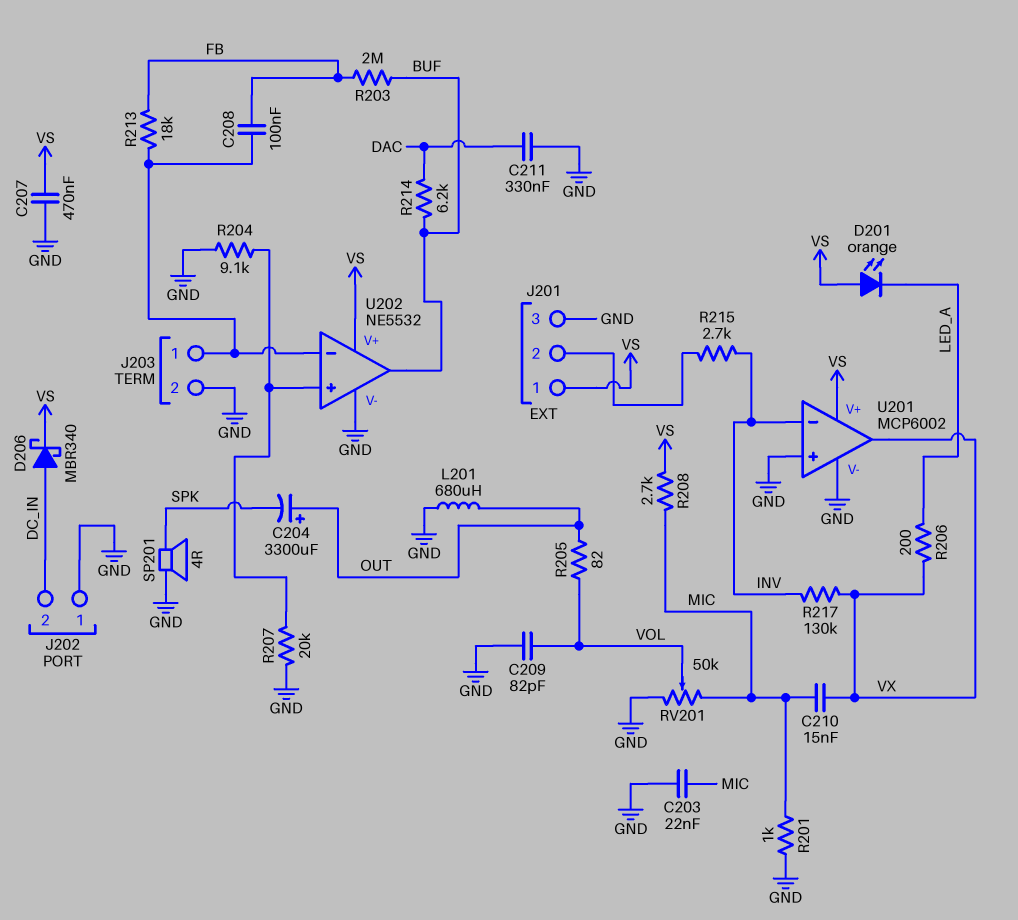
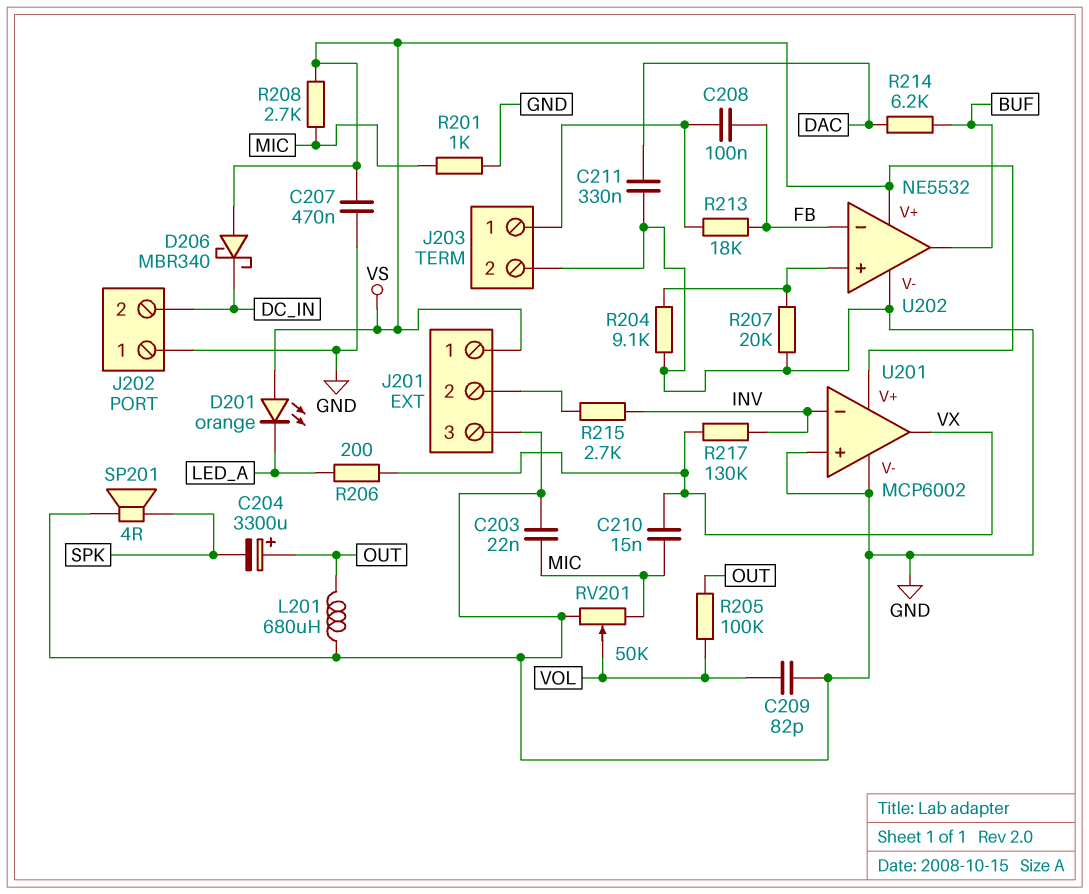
D206: schottky MBR340 (A DC_IN, K VS) -> schottky MBR340 (A VS, K DC_IN)
R203: 2M (BUF, FB) -> none
R205: 82 (OUT, VOL) -> 100k (OUT, VOL)
U202 pin in-: J203/1 -> FB

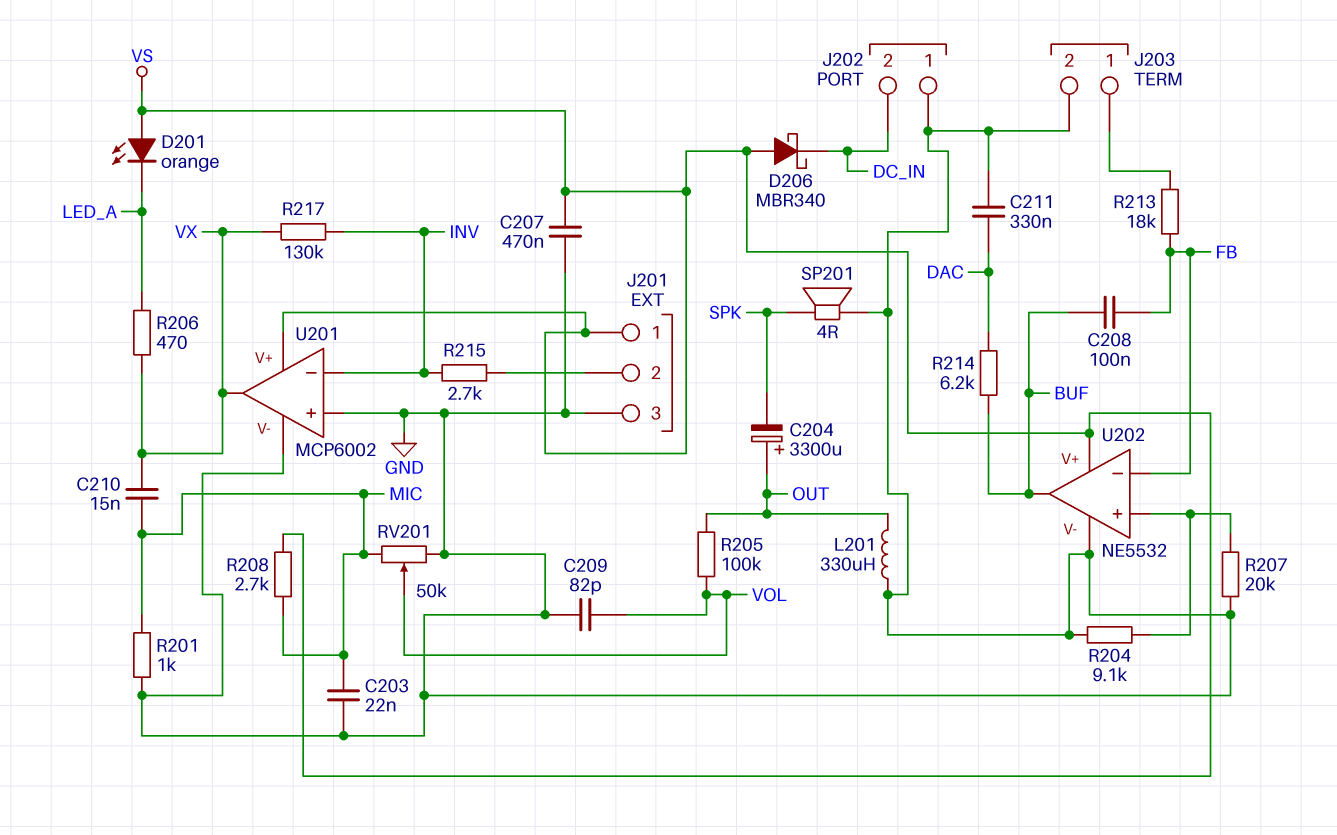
C208: 100nF (FB, J203/1) -> 100nF (BUF, FB)
L201: 680uH (GND, OUT) -> 330uH (GND, OUT)
R206: 200 (LED_A, VX) -> 470 (LED_A, VX)

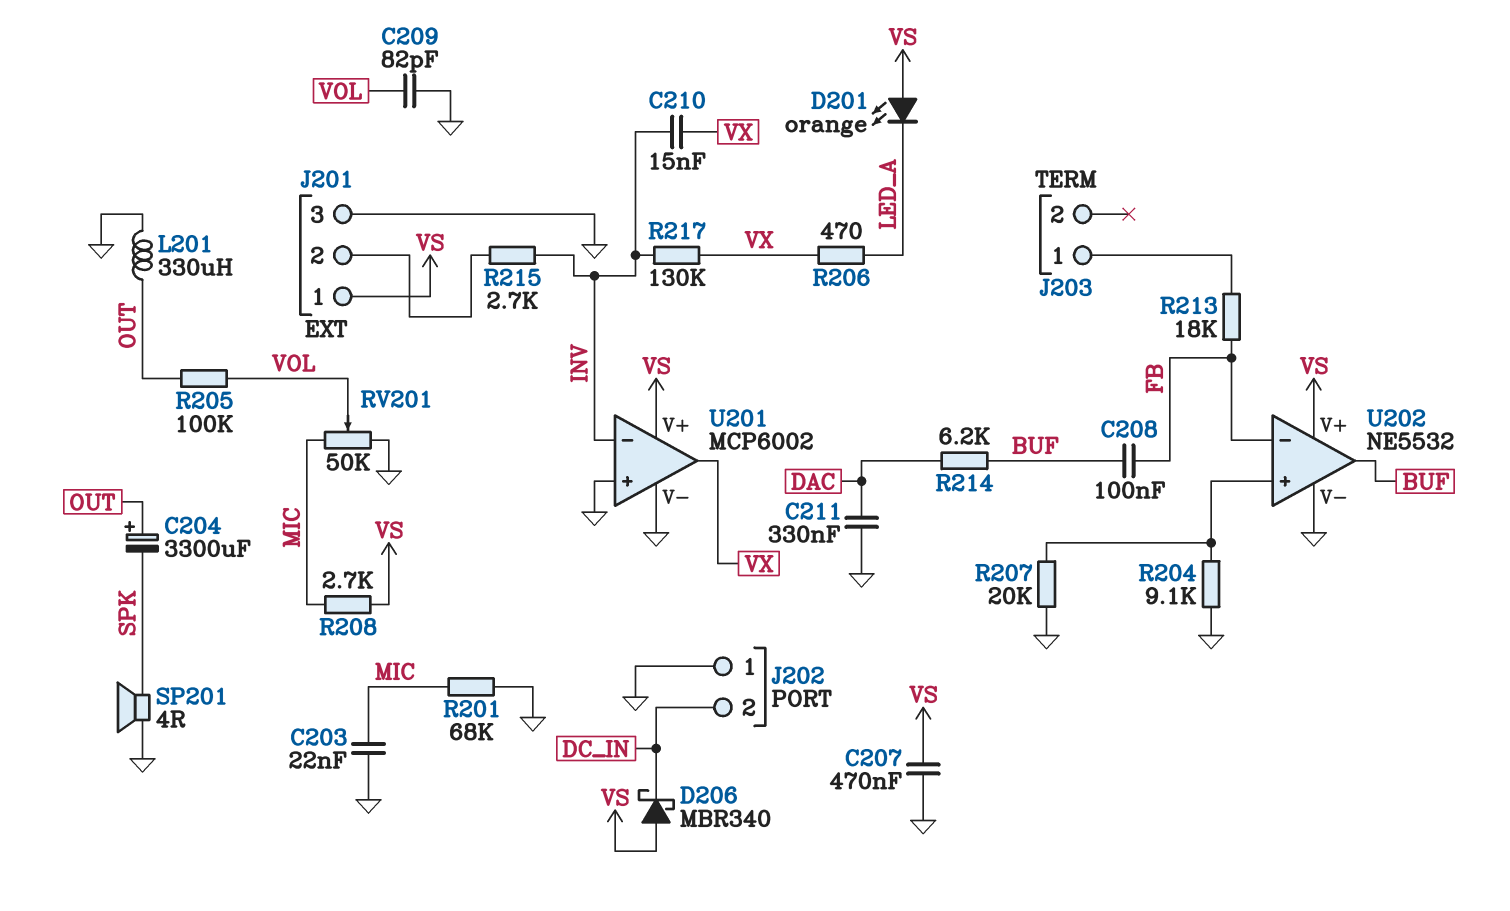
C210: 15nF (MIC, VX) -> 15nF (INV, VX)
J203 pin 2: GND -> none
R201: 1k (GND, MIC) -> 68k (GND, MIC)

